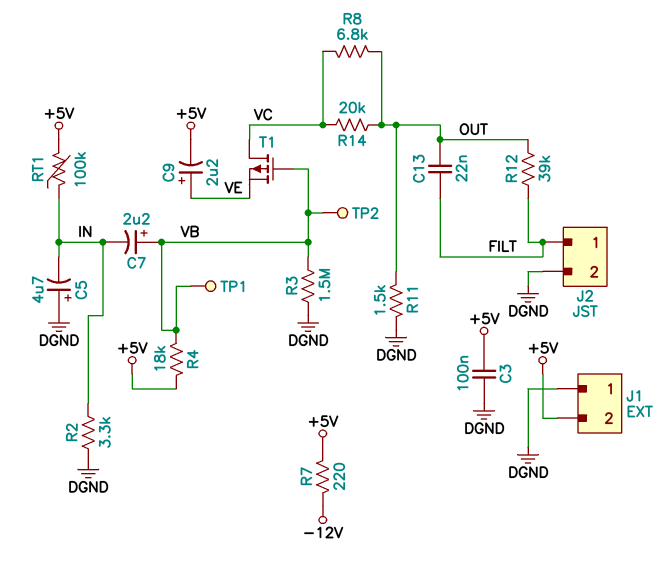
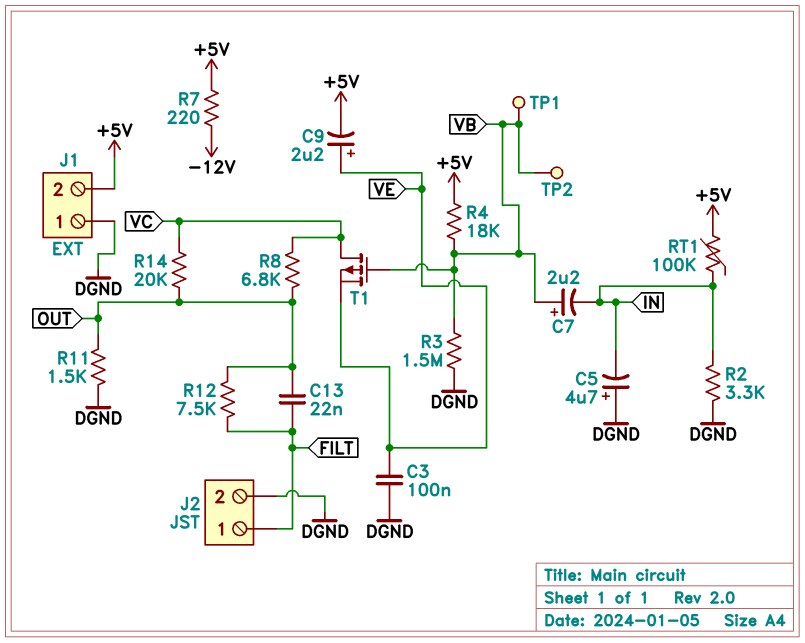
C3: 100nF (+5V, DGND) -> 100nF (DGND, VE)
R12: 39k (FILT, OUT) -> 7.5k (FILT, OUT)

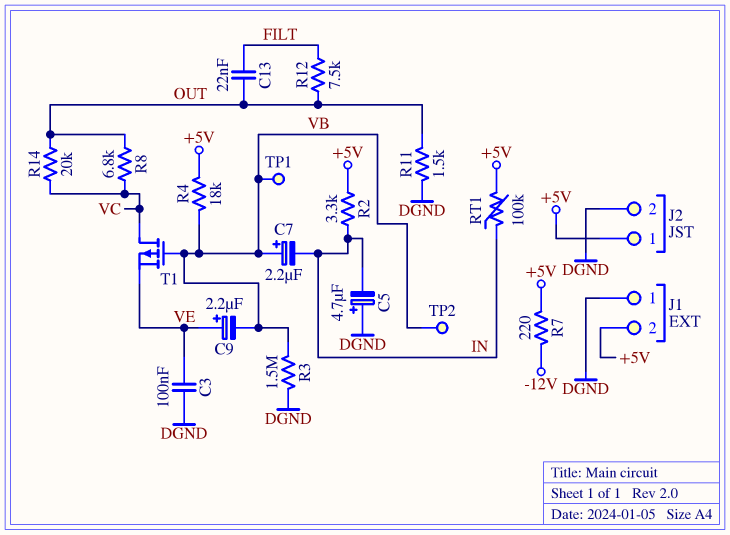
C9: 2.2uF (plus VE, minus +5V) -> 2.2uF (plus VE, minus VB)
J2 pin 1: FILT -> +5V
R2: 3.3k (DGND, IN) -> 3.3k (+5V, IN)

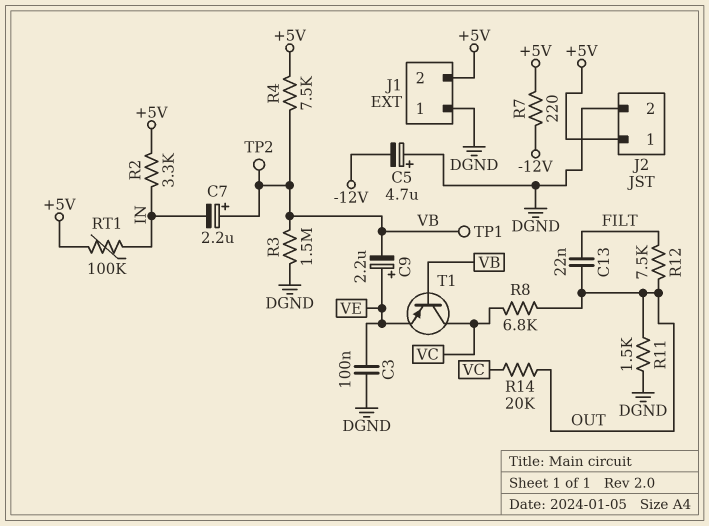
C5: 4.7uF (plus DGND, minus IN) -> 4.7uF (plus DGND, minus -12V)
R4: 18k (+5V, VB) -> 7.5k (+5V, VB)
T1: PMOS (G VB, D VC, S VE) -> PNP (B VB, C VC, E VE)

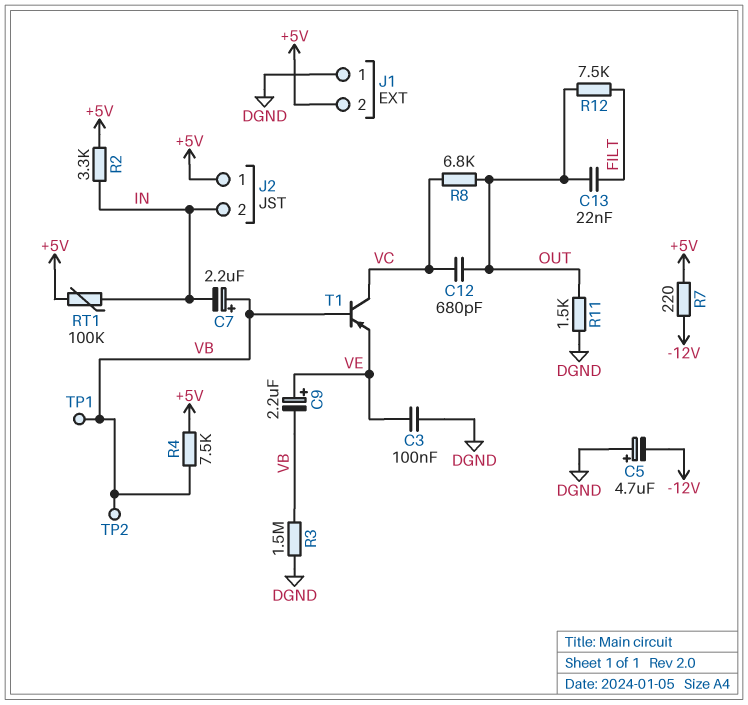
C12: none -> 680pF (OUT, VC)
J2 pin 2: DGND -> IN
R14: 20k (OUT, VC) -> none

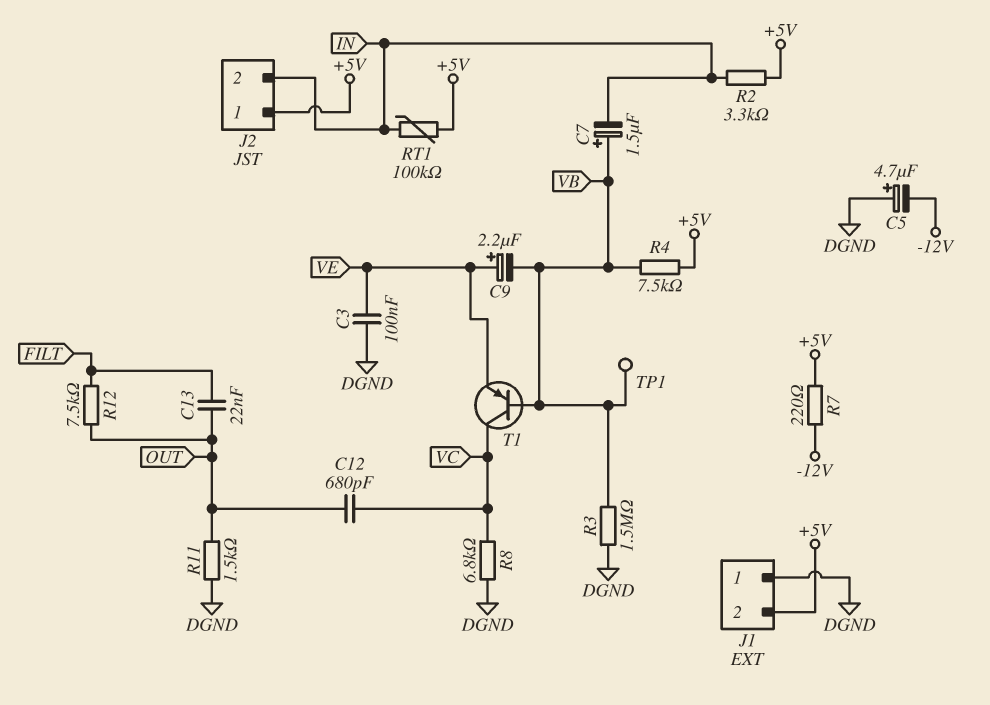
C7: 2.2uF (plus VB, minus IN) -> 1.5uF (plus VB, minus IN)
R8: 6.8k (OUT, VC) -> 6.8k (DGND, VC)
TP2: test point (VB) -> none

